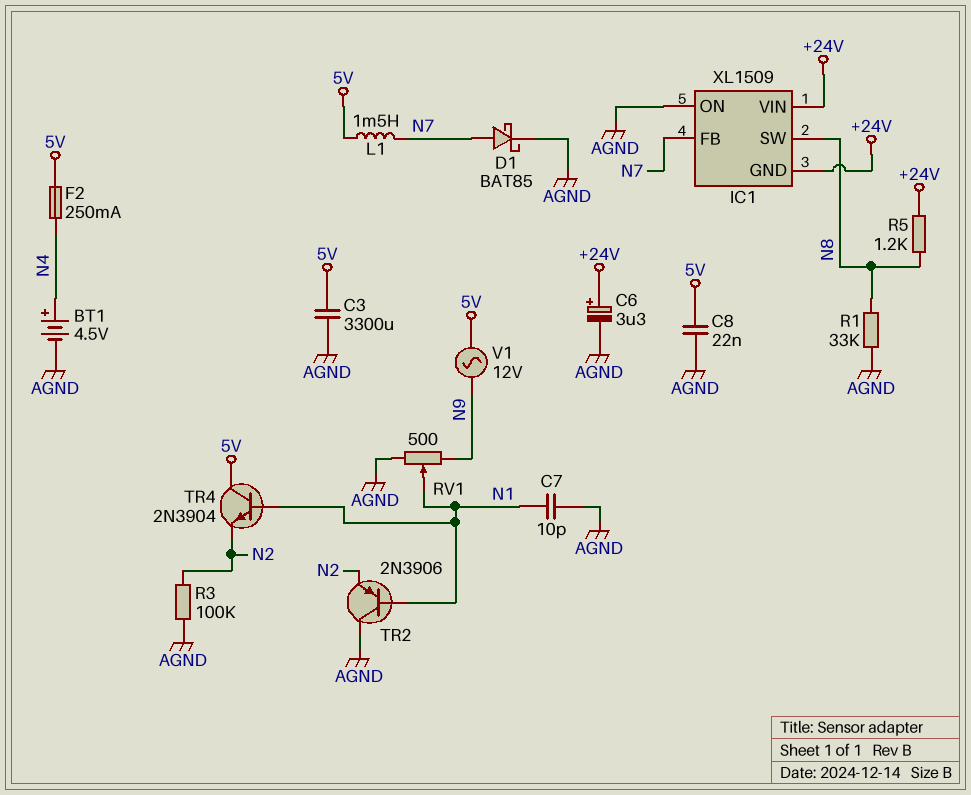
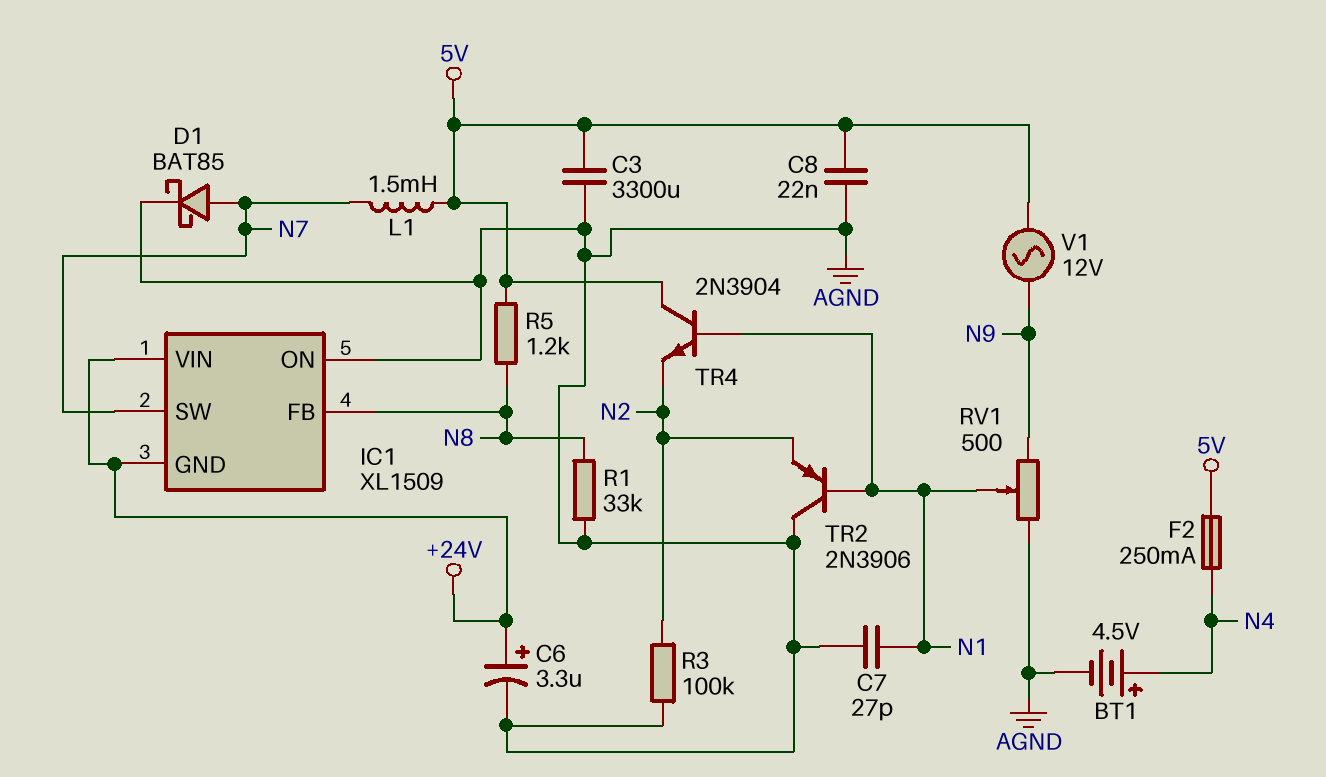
C7: 10pF (AGND, N1) -> 27pF (AGND, N1)
IC1 pin FB: N7 -> N8
IC1 pin SW: N8 -> N7
R5: 1.2k (+24V, N8) -> 1.2k (5V, N8)

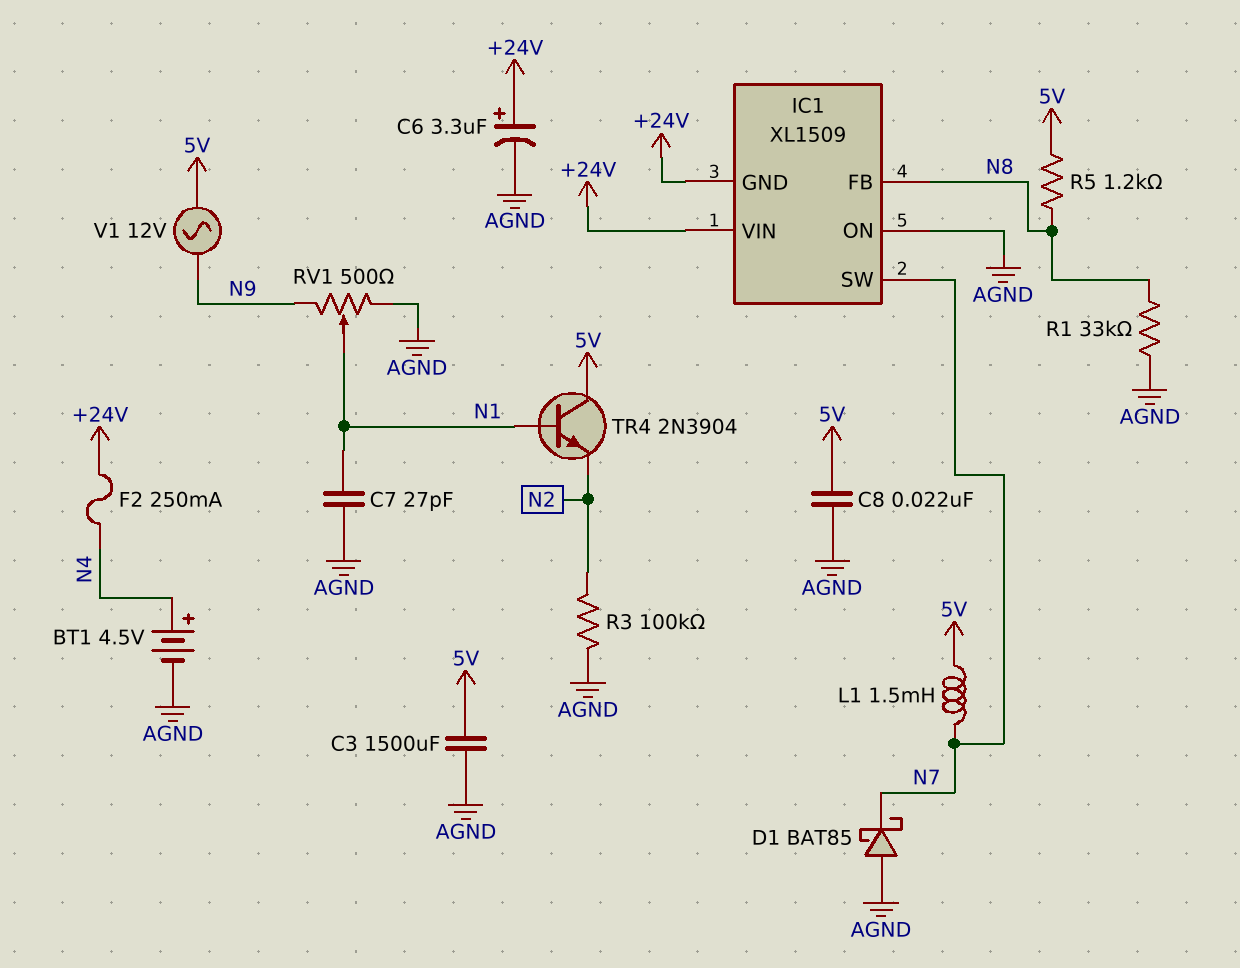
C3: 3300uF (5V, AGND) -> 1500uF (5V, AGND)
D1: schottky BAT85 (A N7, K AGND) -> schottky BAT85 (A AGND, K N7)
F2: 250mA (5V, N4) -> 250mA (+24V, N4)
TR2: PNP 2N3906 (B N1, C AGND, E N2) -> none

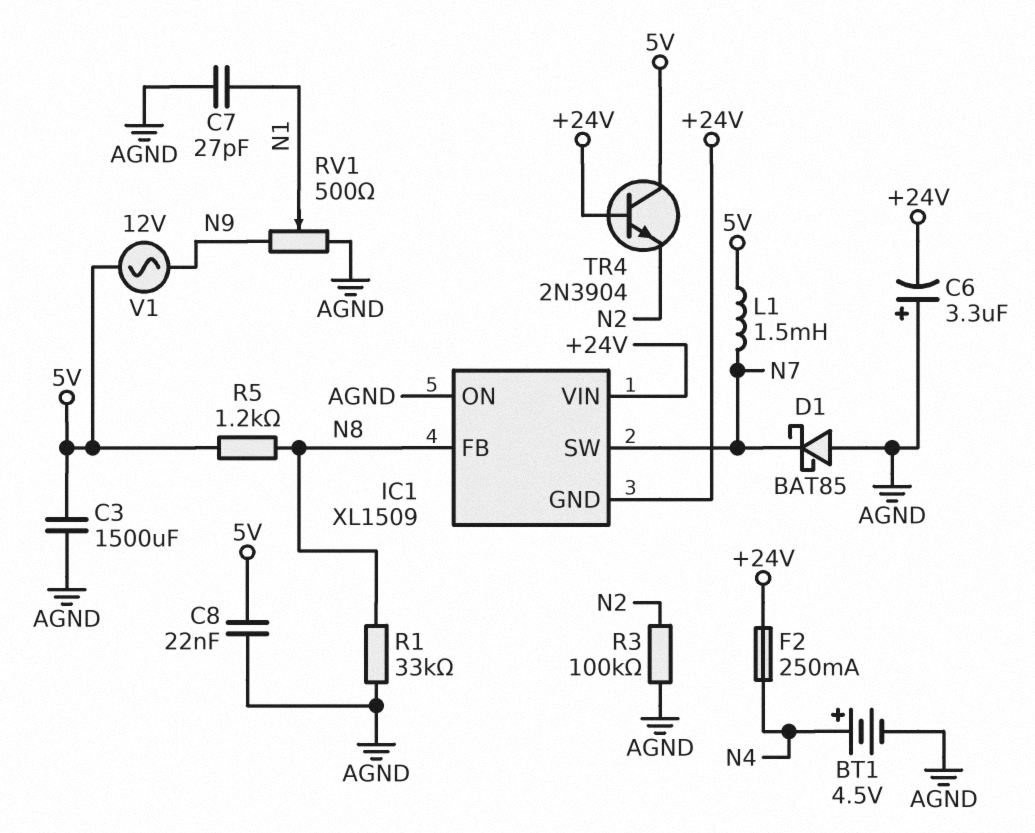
C6: 3.3uF (plus +24V, minus AGND) -> 3.3uF (plus AGND, minus +24V)
TR4: NPN 2N3904 (B N1, C 5V, E N2) -> NPN 2N3904 (B +24V, C 5V, E N2)

